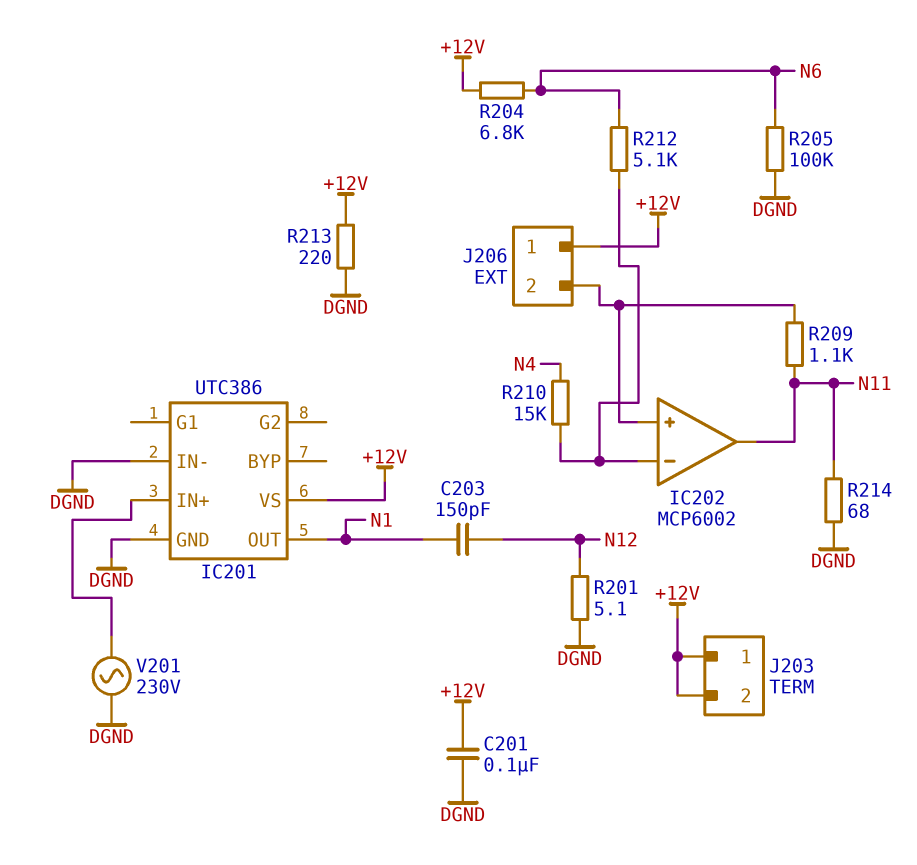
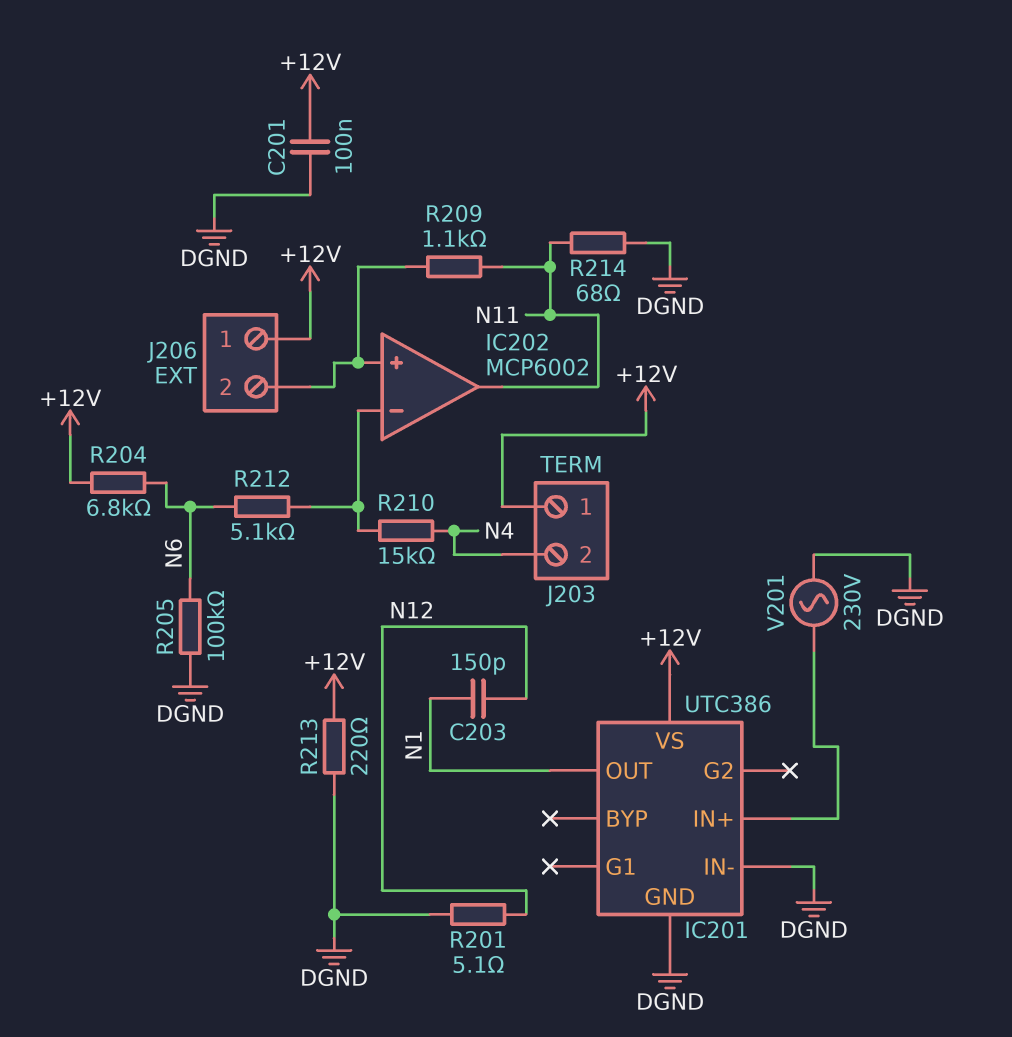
J203 pin 2: +12V -> N4

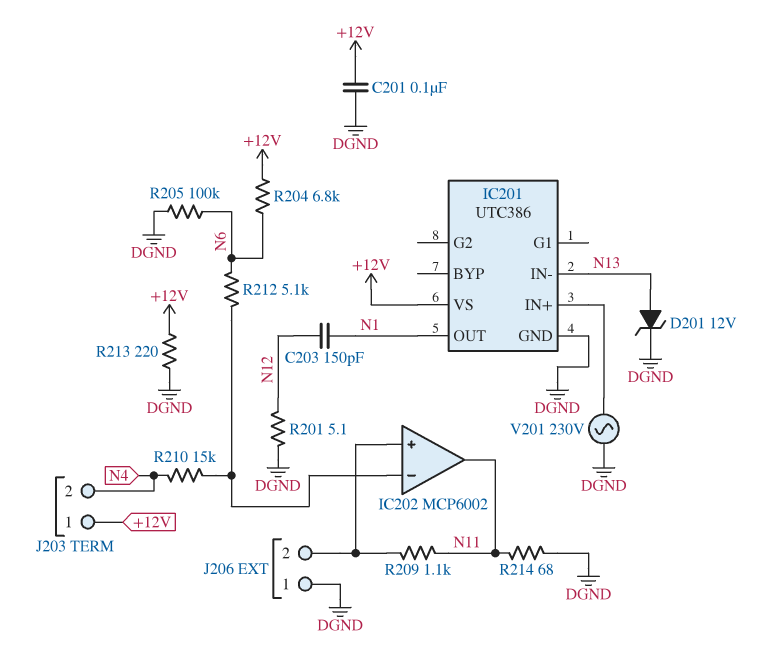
D201: none -> zener 12V (A N13, K DGND)
IC201 pin IN-: DGND -> N13
J206 pin 1: +12V -> DGND

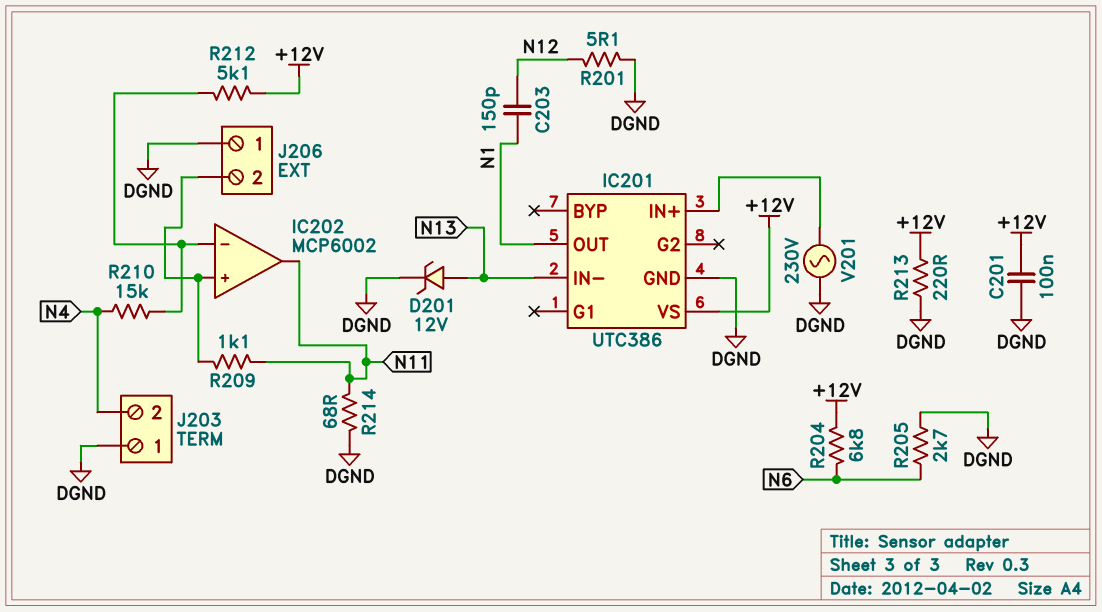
J203 pin 1: +12V -> DGND
R205: 100k (DGND, N6) -> 2.7k (DGND, N6)
R212: 5.1k (IC202/in-, N6) -> 5.1k (+12V, IC202/in-)

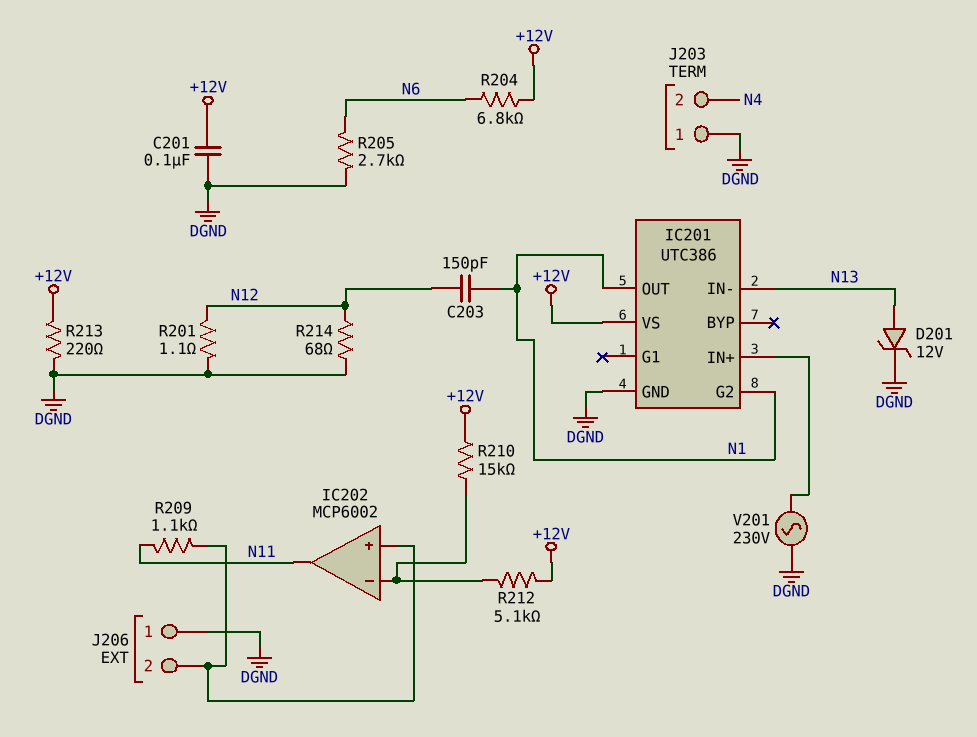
IC201 pin G2: none -> N1
R201: 5.1 (DGND, N12) -> 1.1 (DGND, N12)
R210: 15k (IC202/in-, N4) -> 15k (+12V, IC202/in-)
R214: 68 (DGND, N11) -> 68 (DGND, N12)

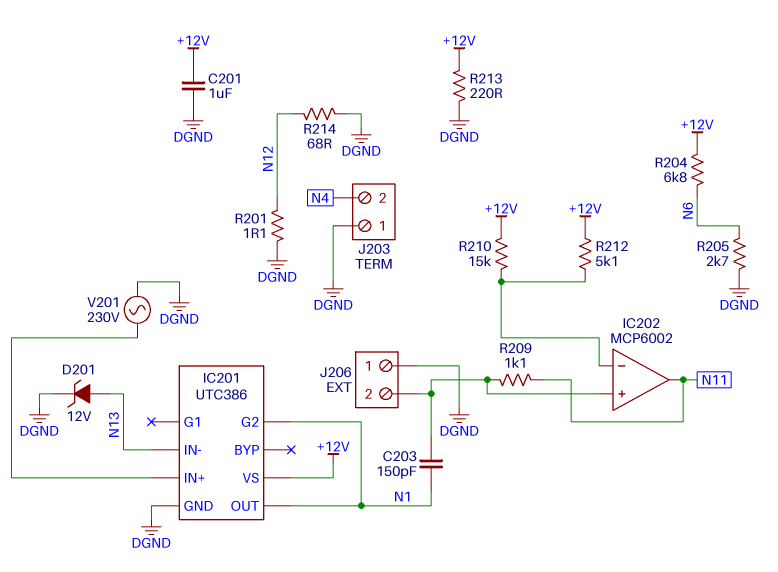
C201: 100nF (+12V, DGND) -> 1uF (+12V, DGND)
C203: 150pF (N1, N12) -> 150pF (IC202/in+, N1)

